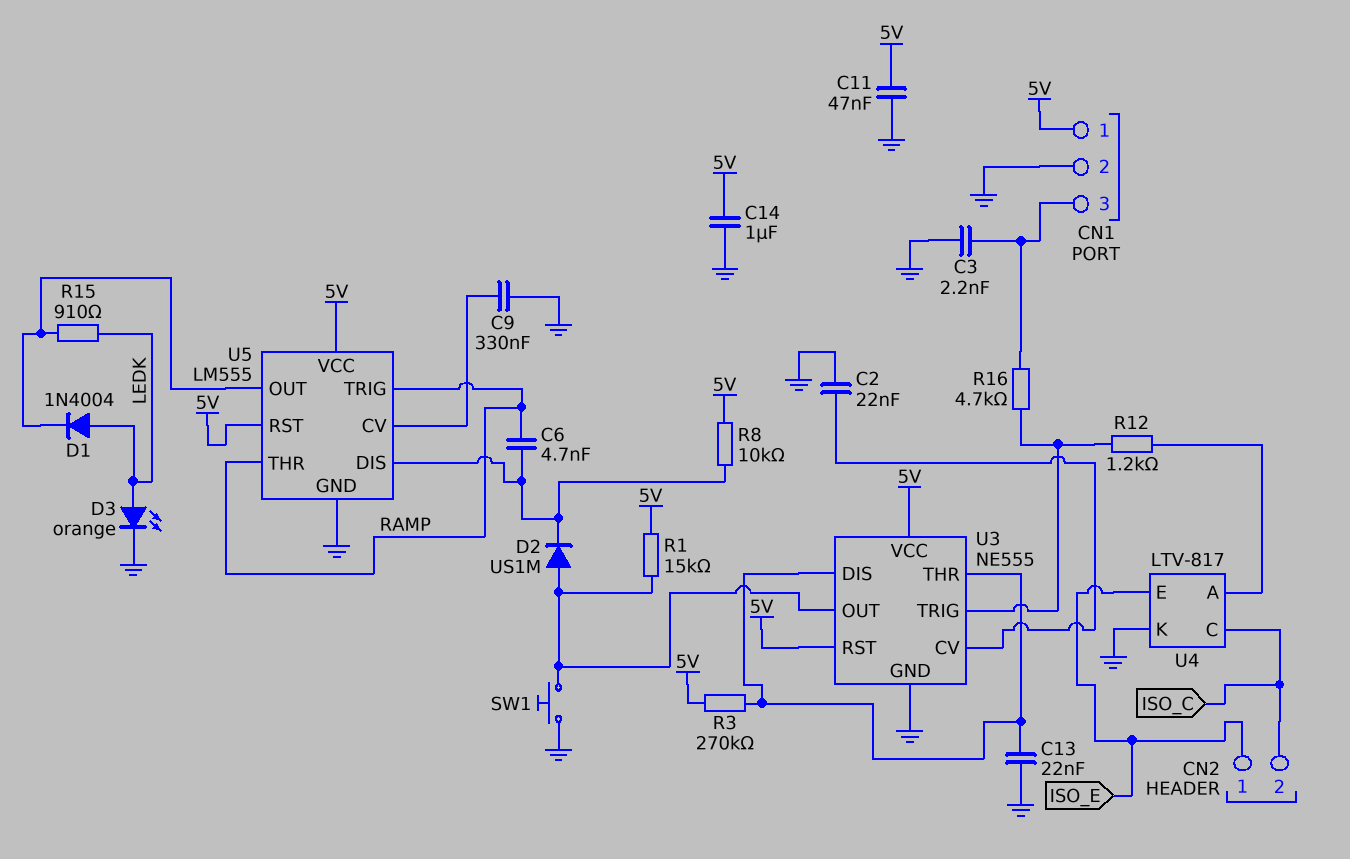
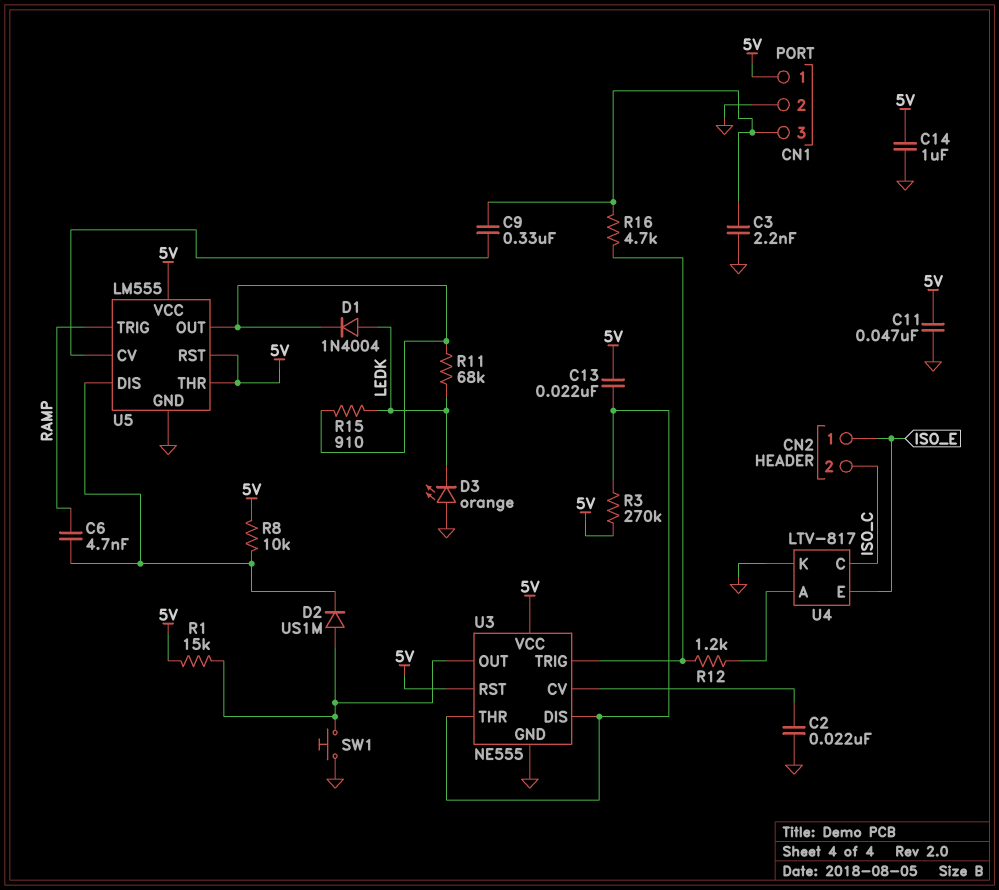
C9: 330nF (GND, U5/CV) -> 330nF (CN1/3, U5/CV)
C13: 22nF (GND, U3/DIS) -> 22nF (5V, U3/DIS)
D3: LED orange (A LEDK, K GND) -> LED orange (A GND, K LEDK)
R11: none -> 68k (LEDK, U5/OUT)
U5 pin THR: RAMP -> 5V

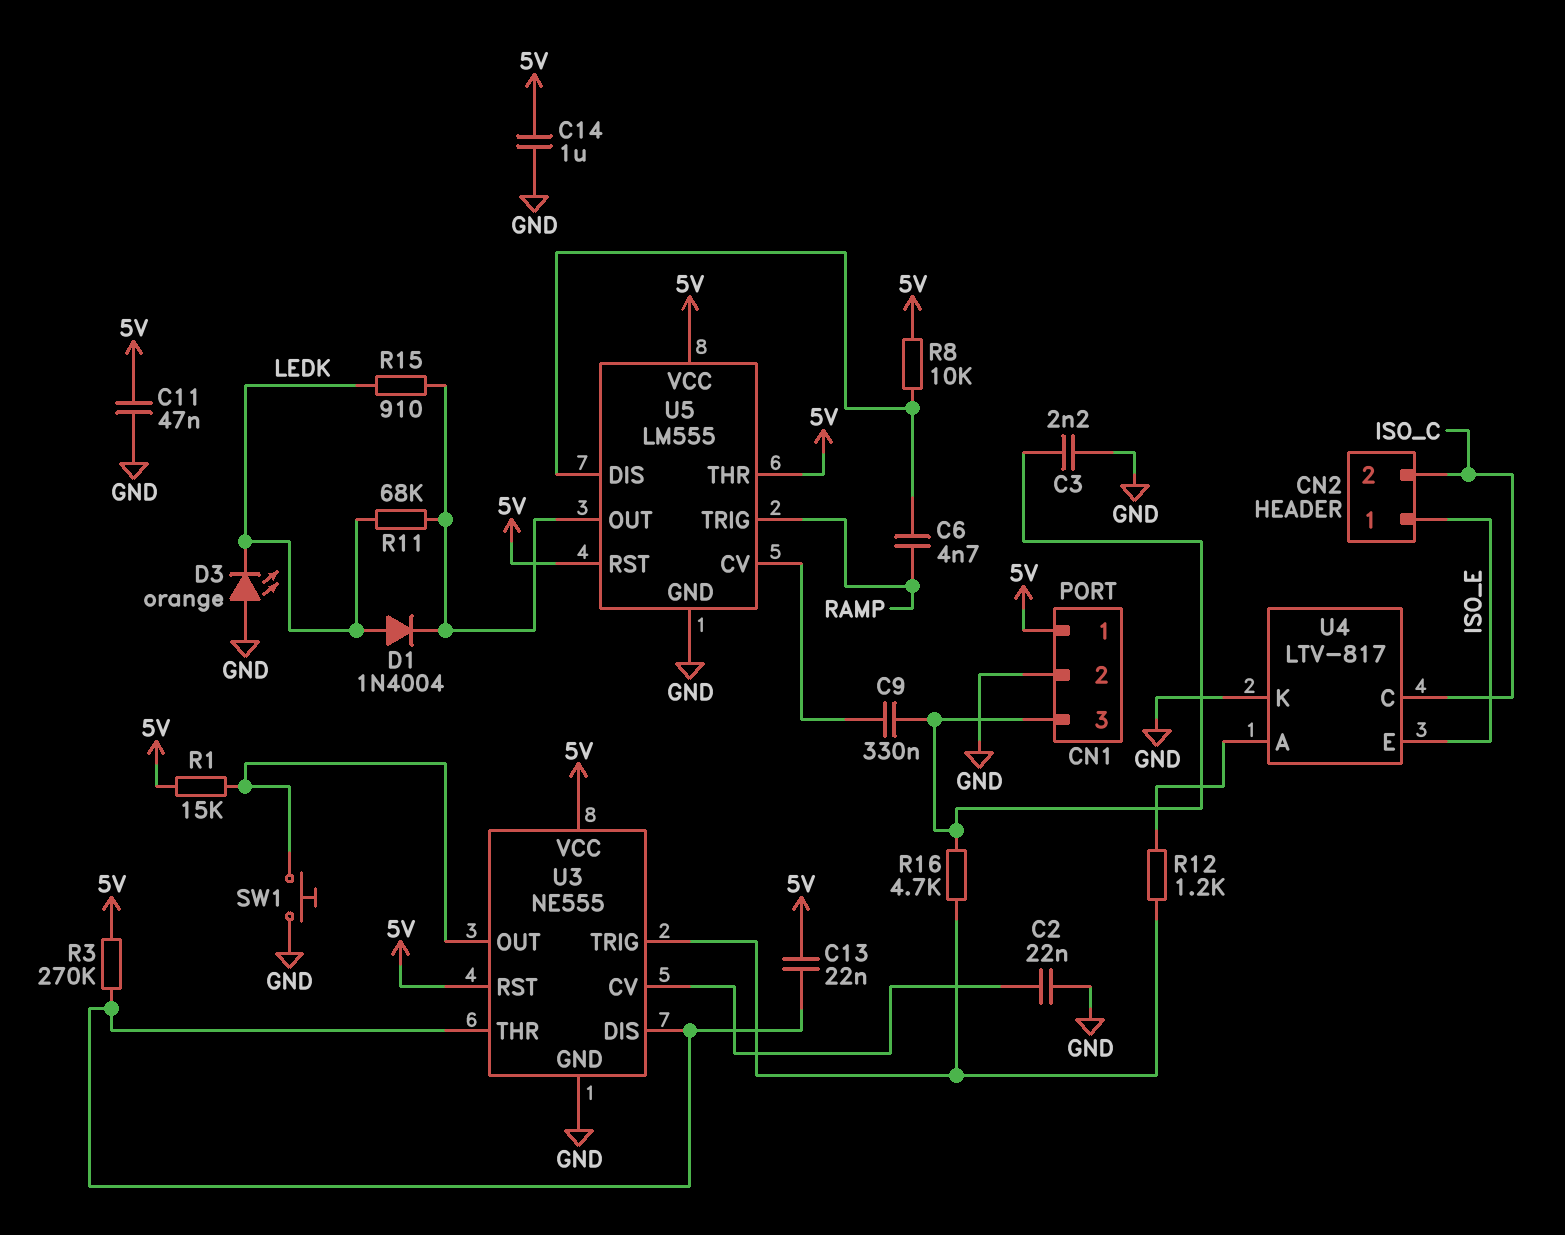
D2: diode US1M (A U3/OUT, K U5/DIS) -> none

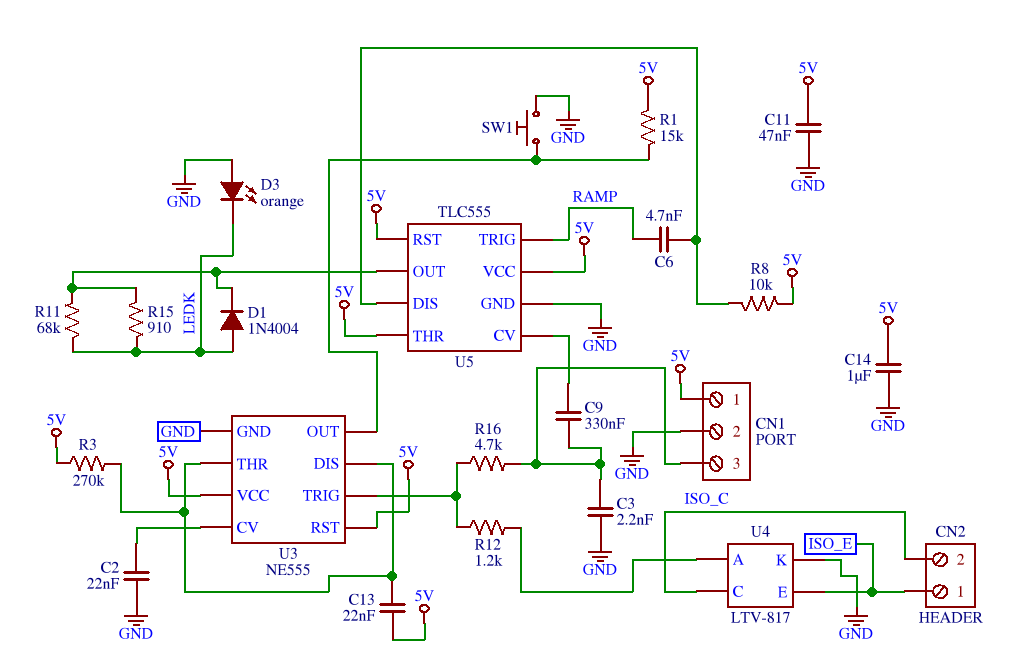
U5: LM555 -> TLC555

